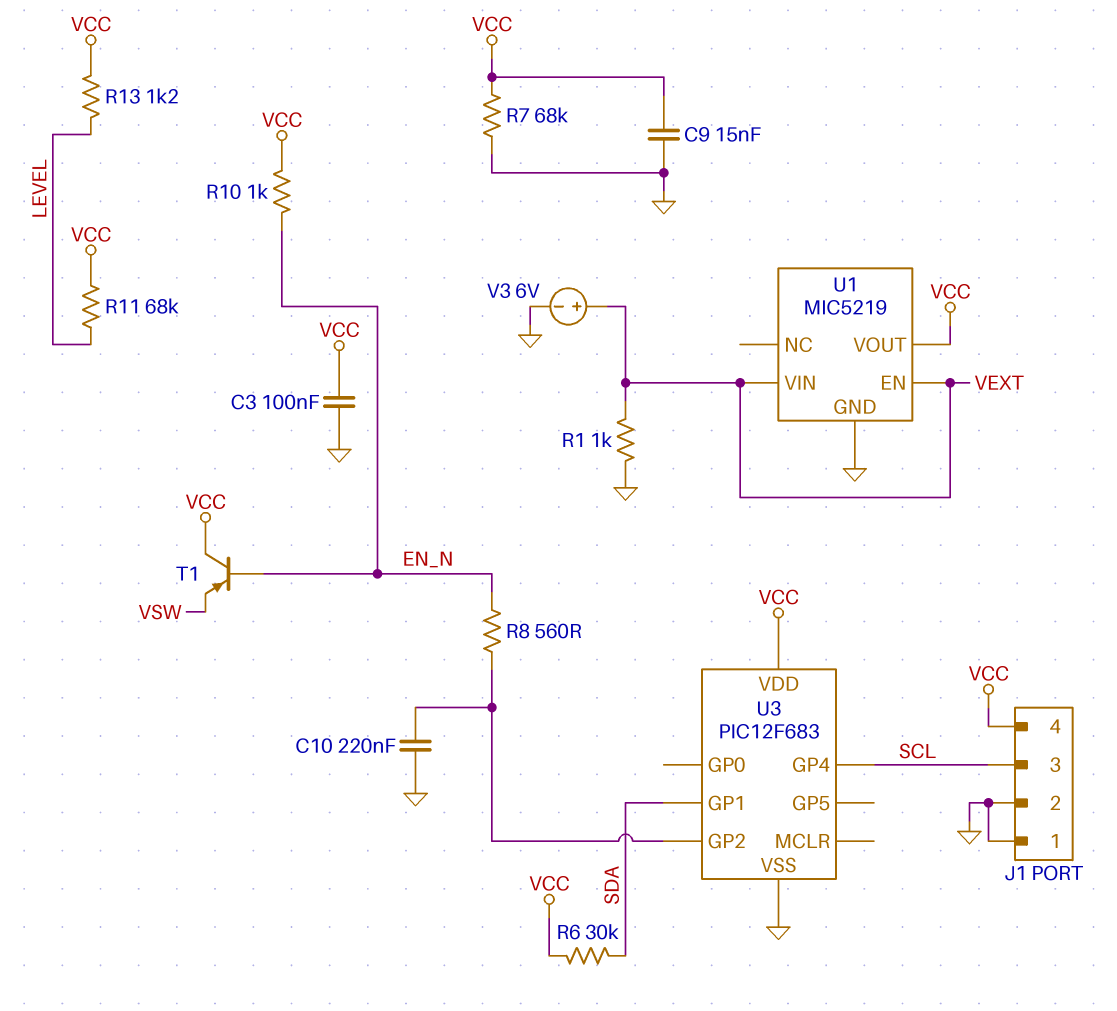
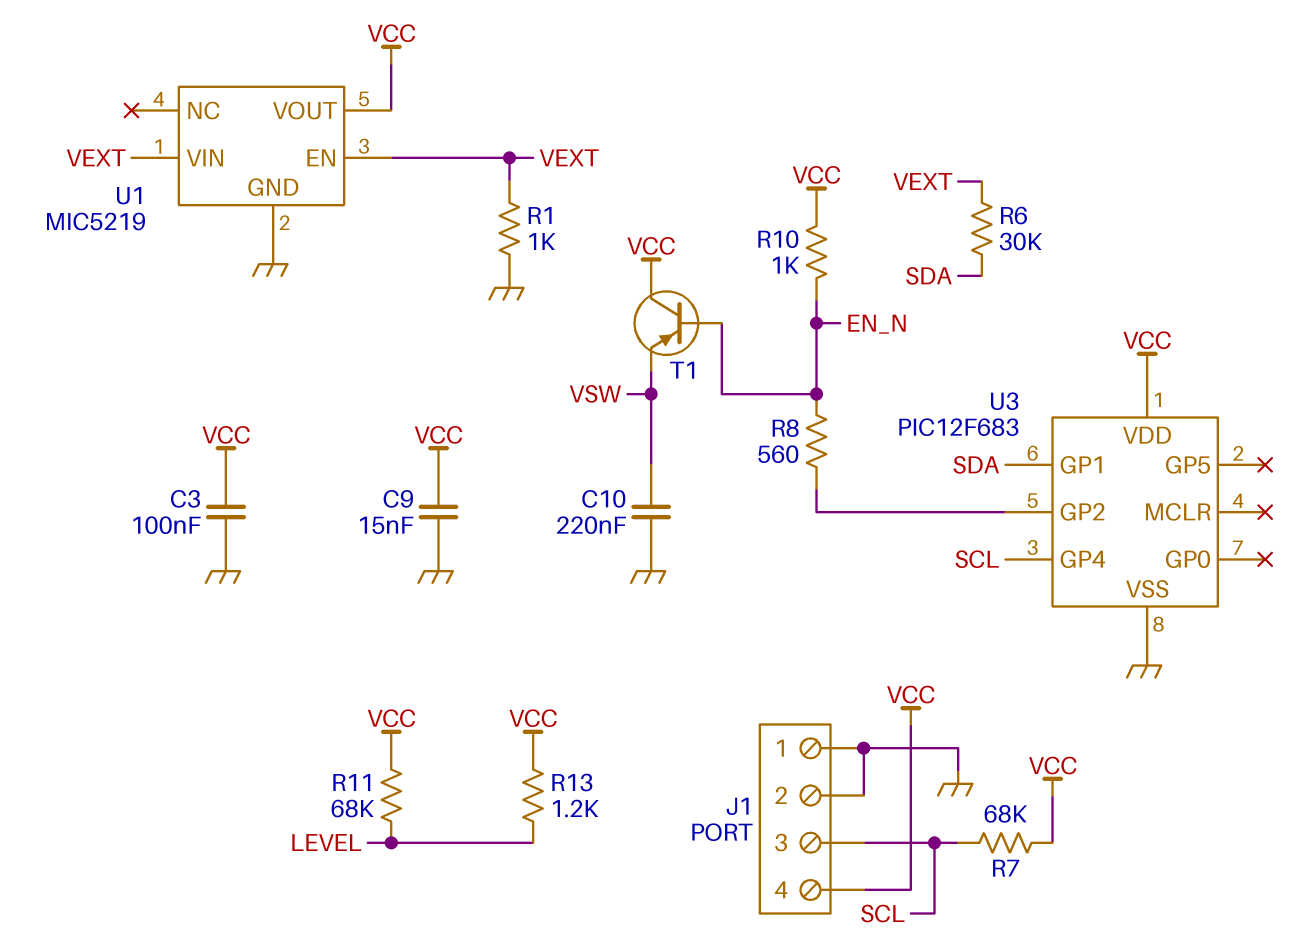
C10: 220nF (GND, U3/GP2) -> 220nF (GND, VSW)
R6: 30k (SDA, VCC) -> 30k (SDA, VEXT)
R7: 68k (GND, VCC) -> 68k (SCL, VCC)
V3: 6V (plus VEXT, minus GND) -> none

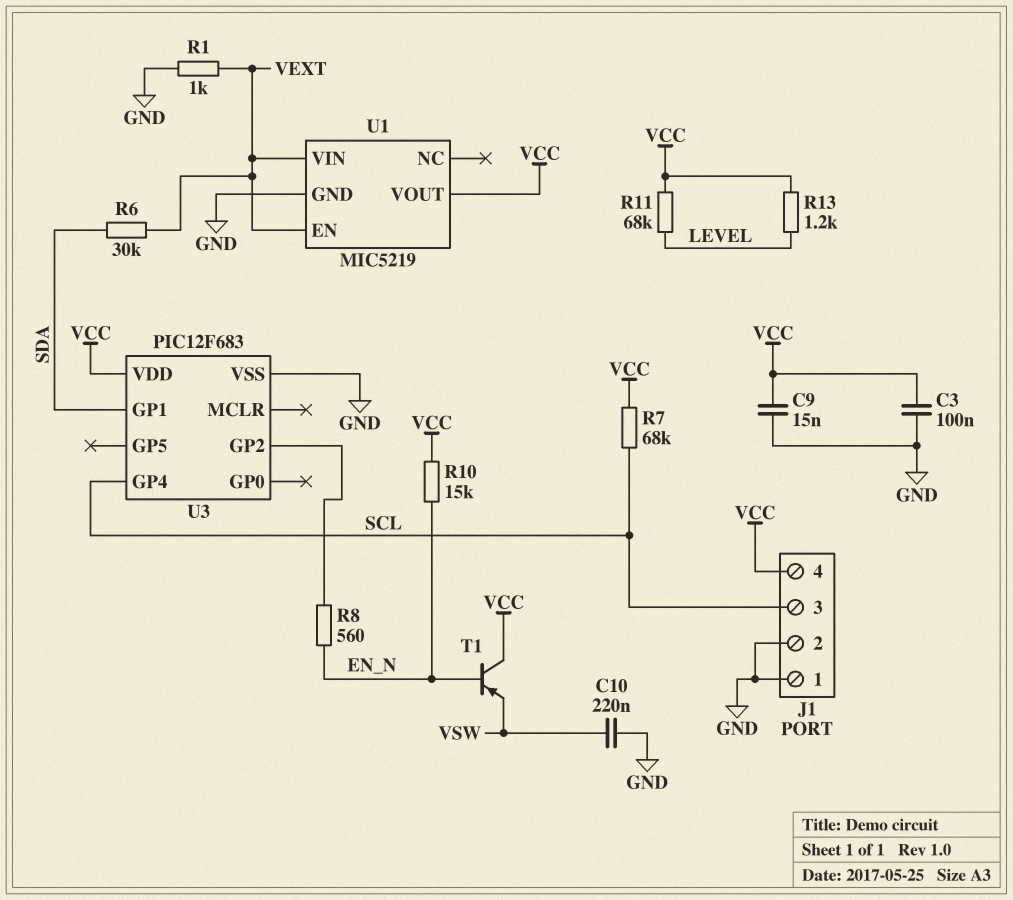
R10: 1k (EN_N, VCC) -> 15k (EN_N, VCC)

